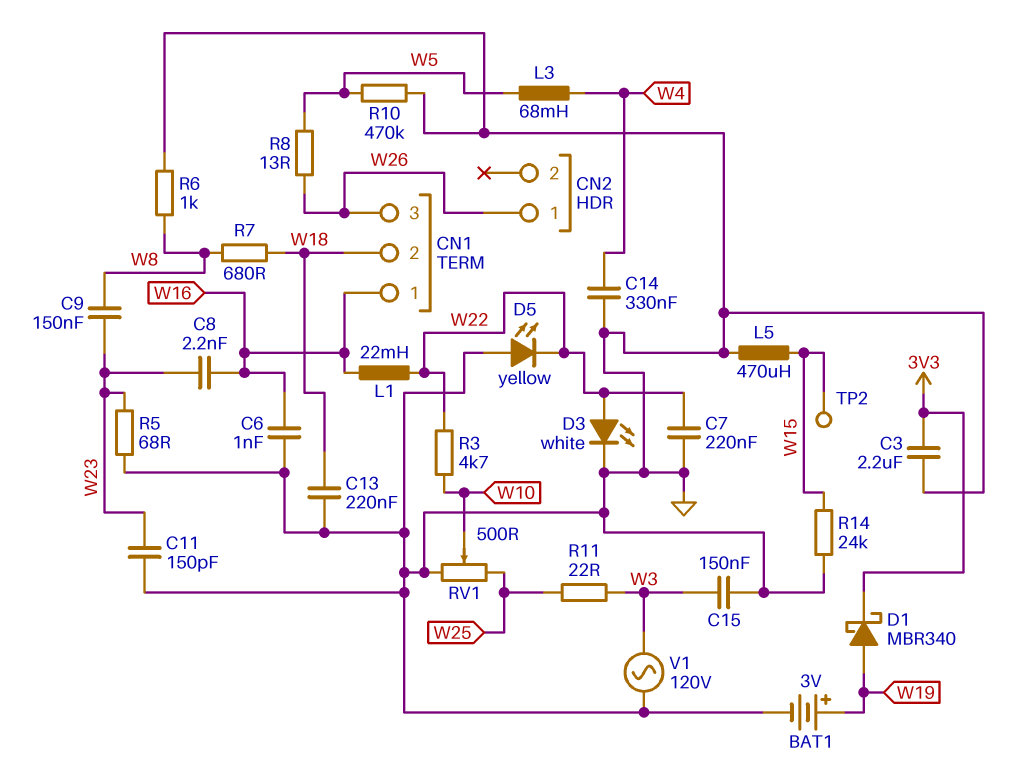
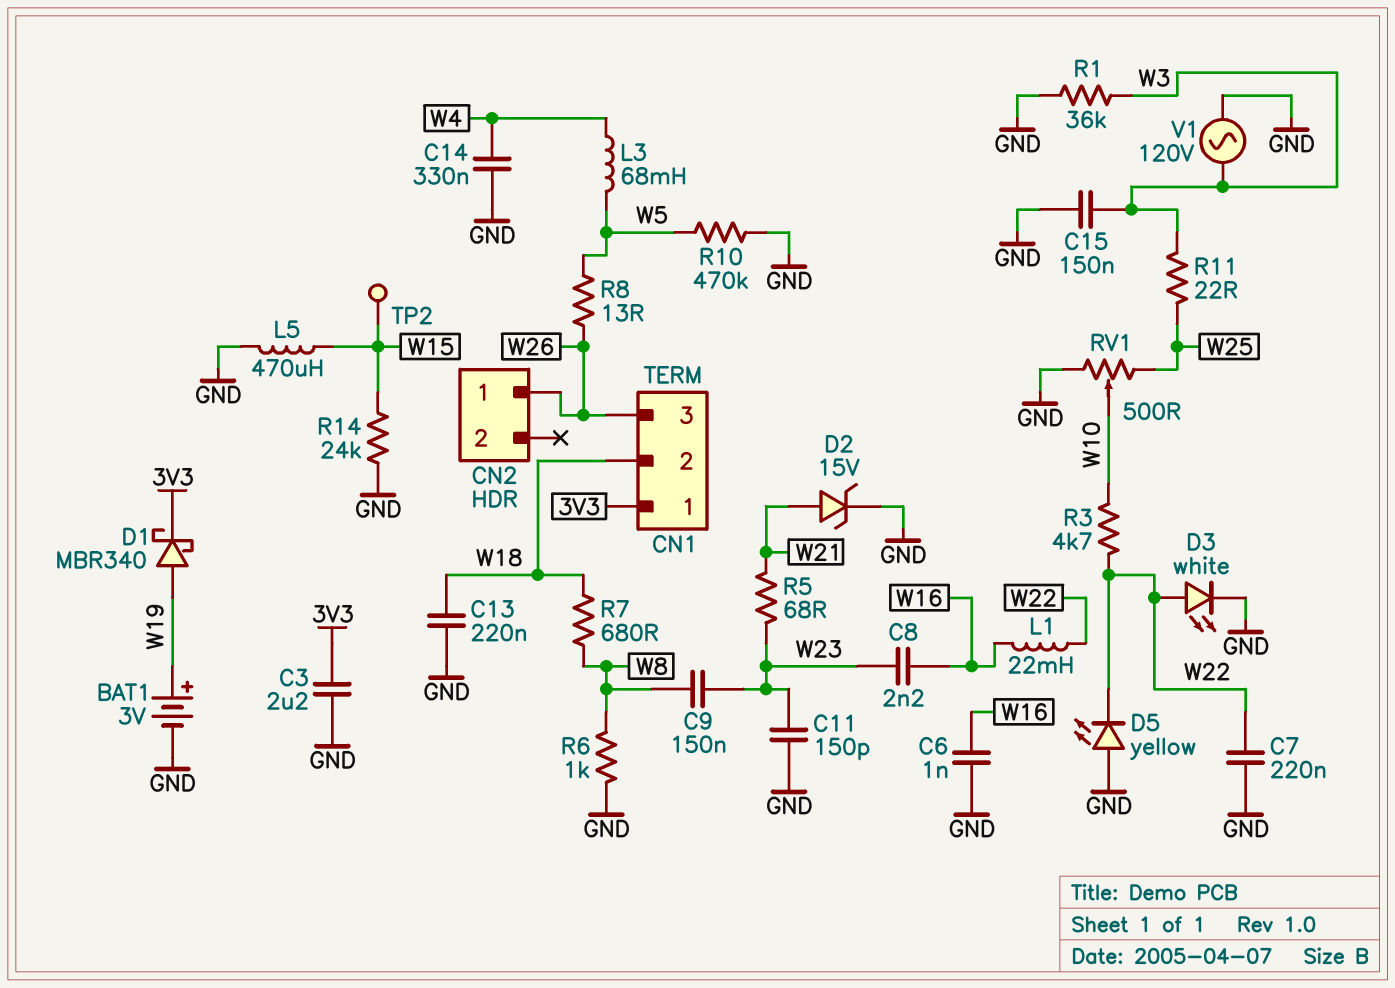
CN1 pin 1: W16 -> 3V3
D2: none -> zener 15V (A W21, K GND)
R1: none -> 36k (GND, W3)
R5: 68 (GND, W23) -> 68 (W21, W23)

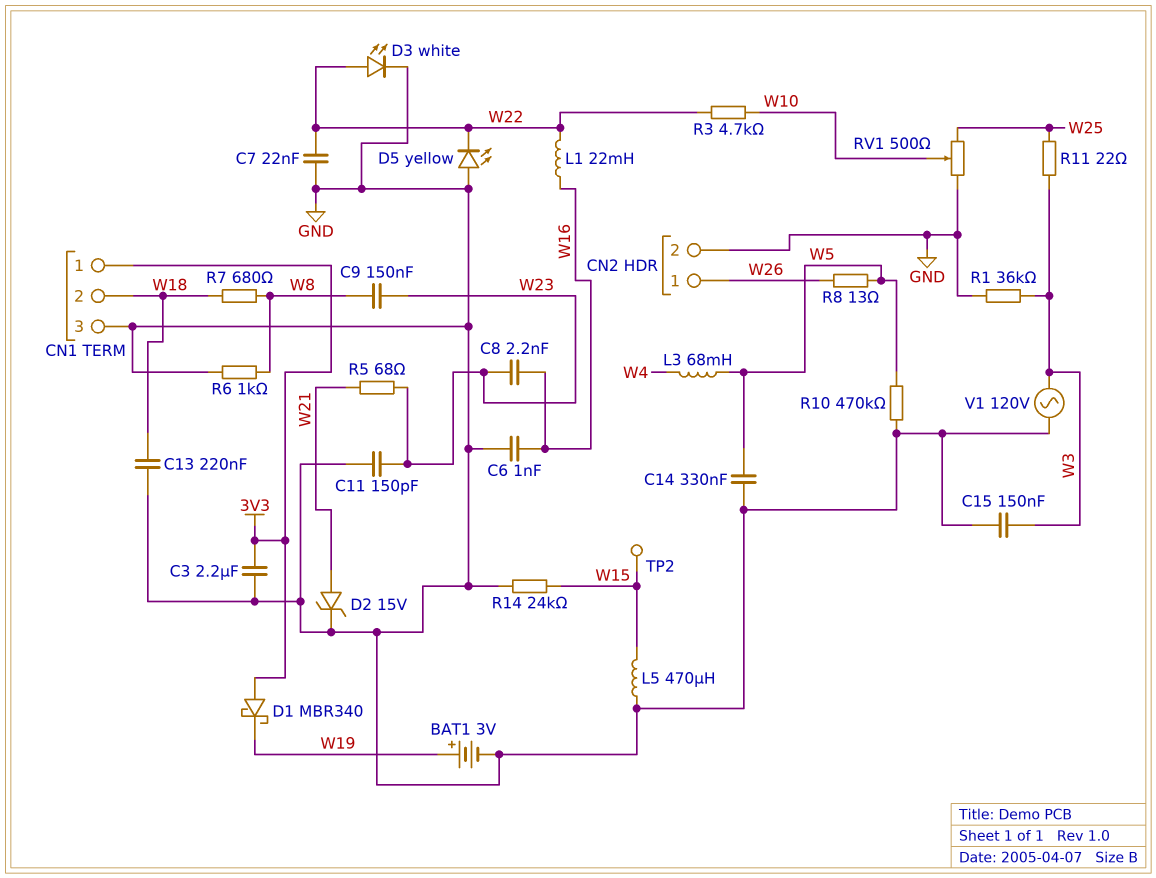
C7: 220nF (GND, W22) -> 22nF (GND, W22)
C14: 330nF (GND, W4) -> 330nF (GND, W5)
CN1 pin 3: W26 -> GND
CN2 pin 2: none -> GND
D1: schottky MBR340 (A W19, K 3V3) -> schottky MBR340 (A 3V3, K W19)

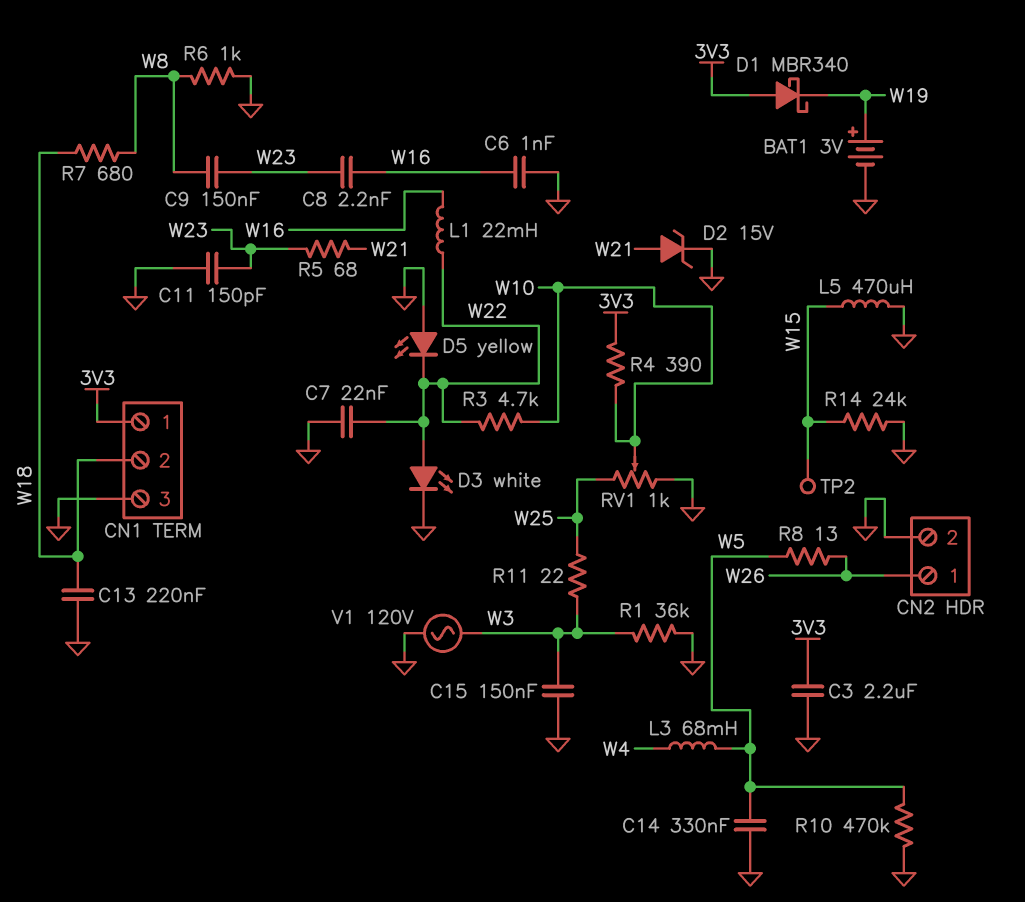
R4: none -> 390 (3V3, W10)
RV1: 500 (GND, W25, wiper W10) -> 1k (GND, W25, wiper W10)

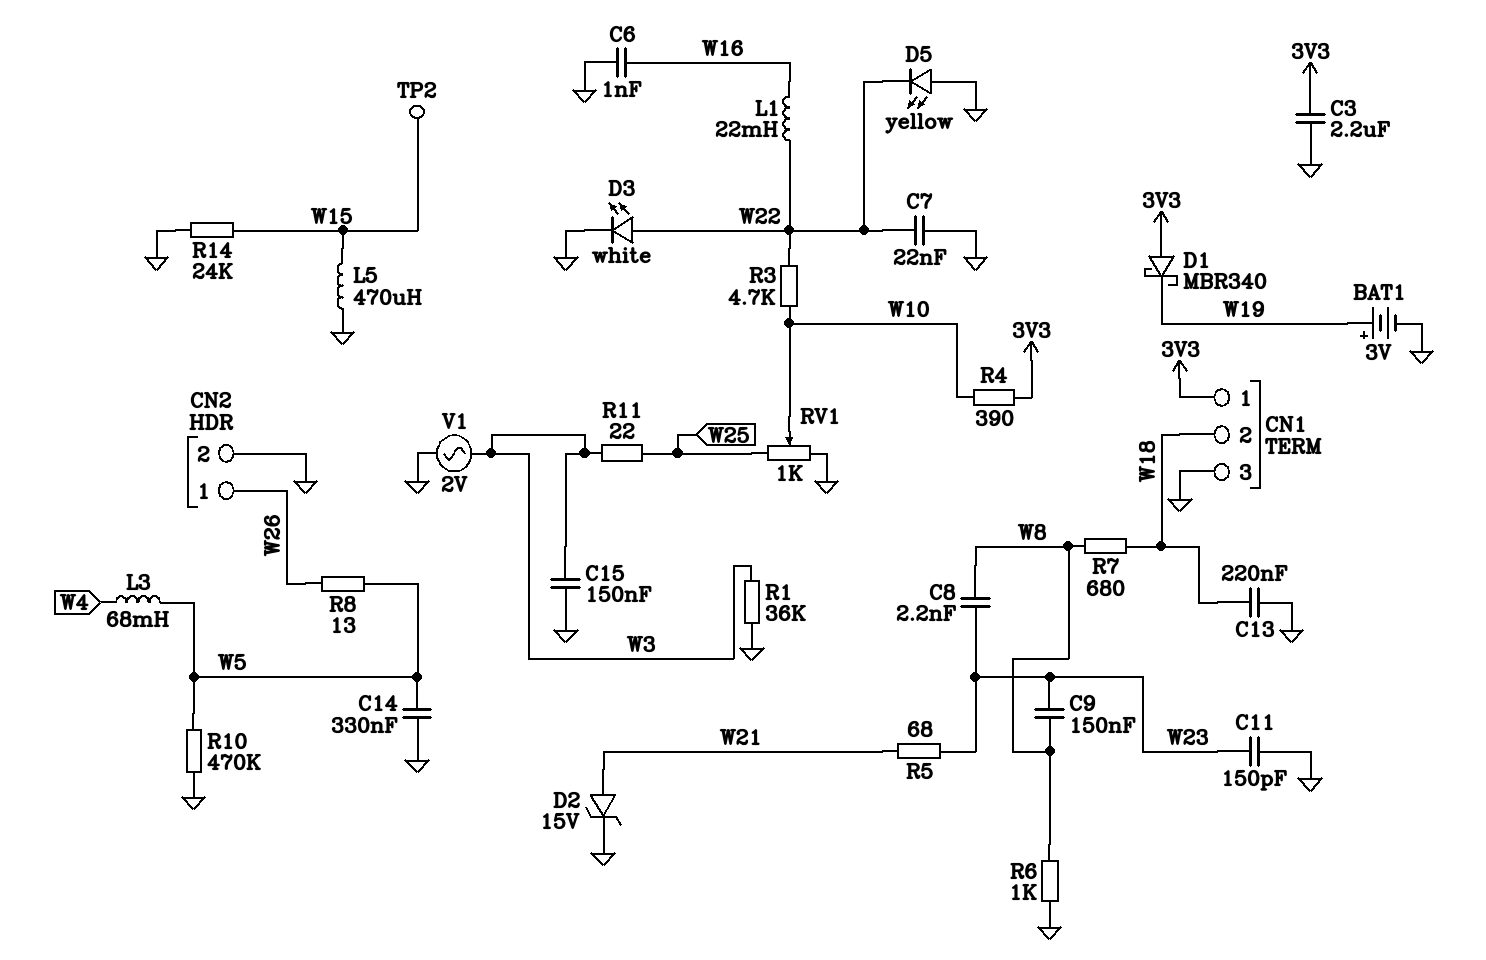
C8: 2.2nF (W16, W23) -> 2.2nF (W8, W23)
V1: AC 120V (GND, W3) -> AC 2V (GND, W3)

